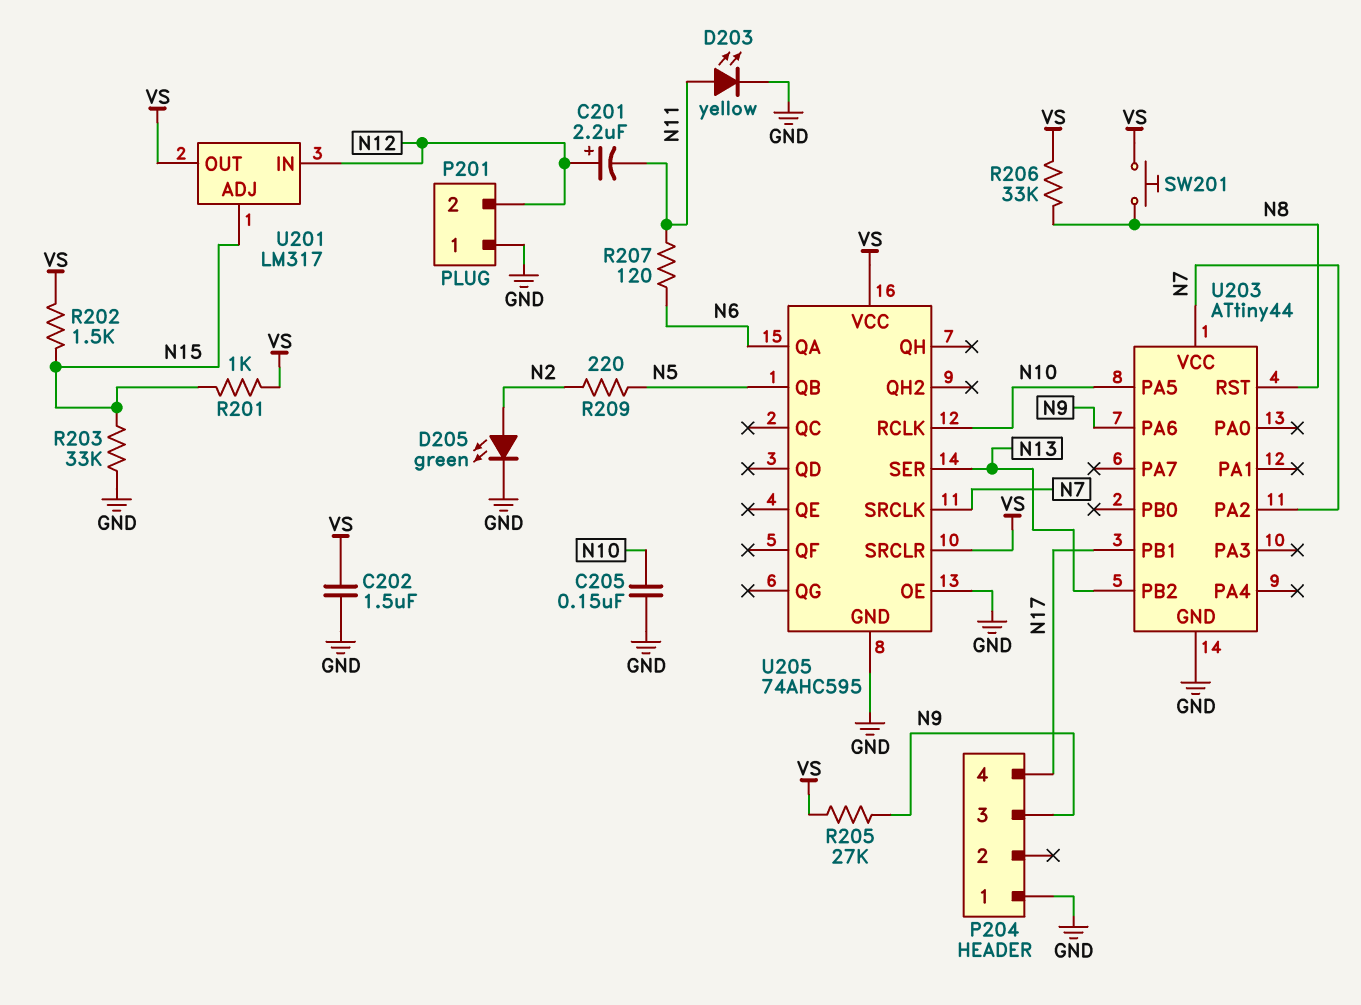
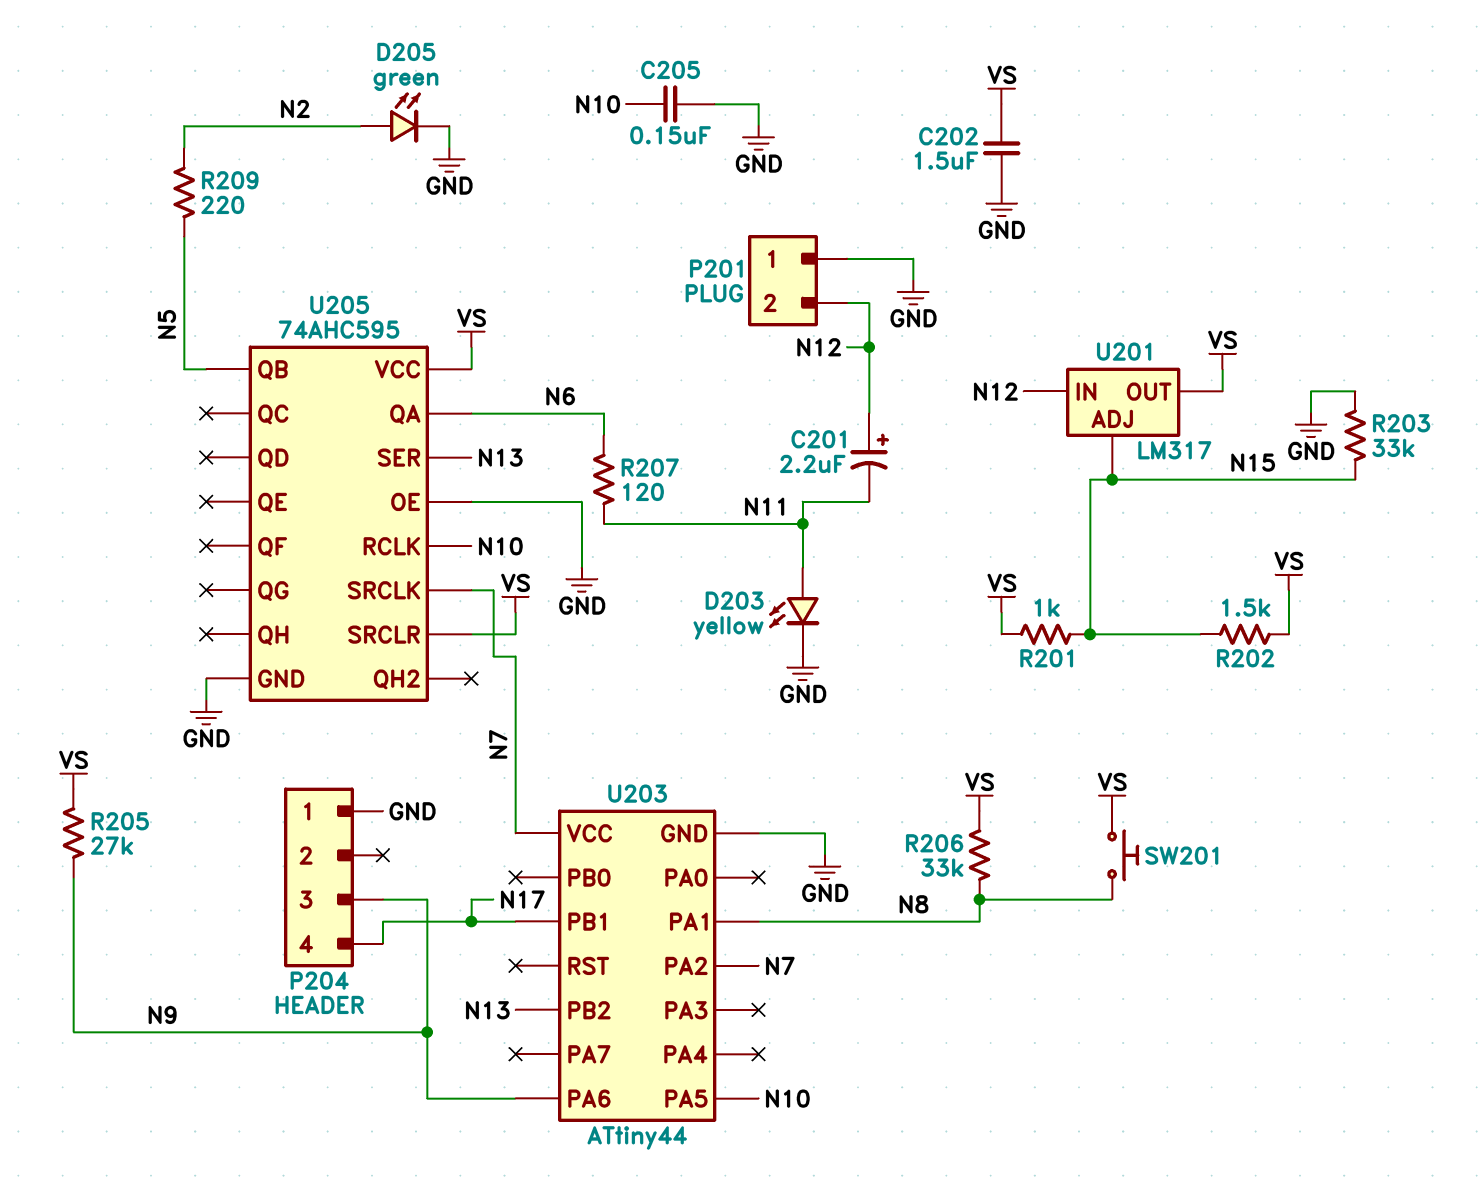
U203 pin PA1: none -> N8
U203 pin RST: N8 -> none

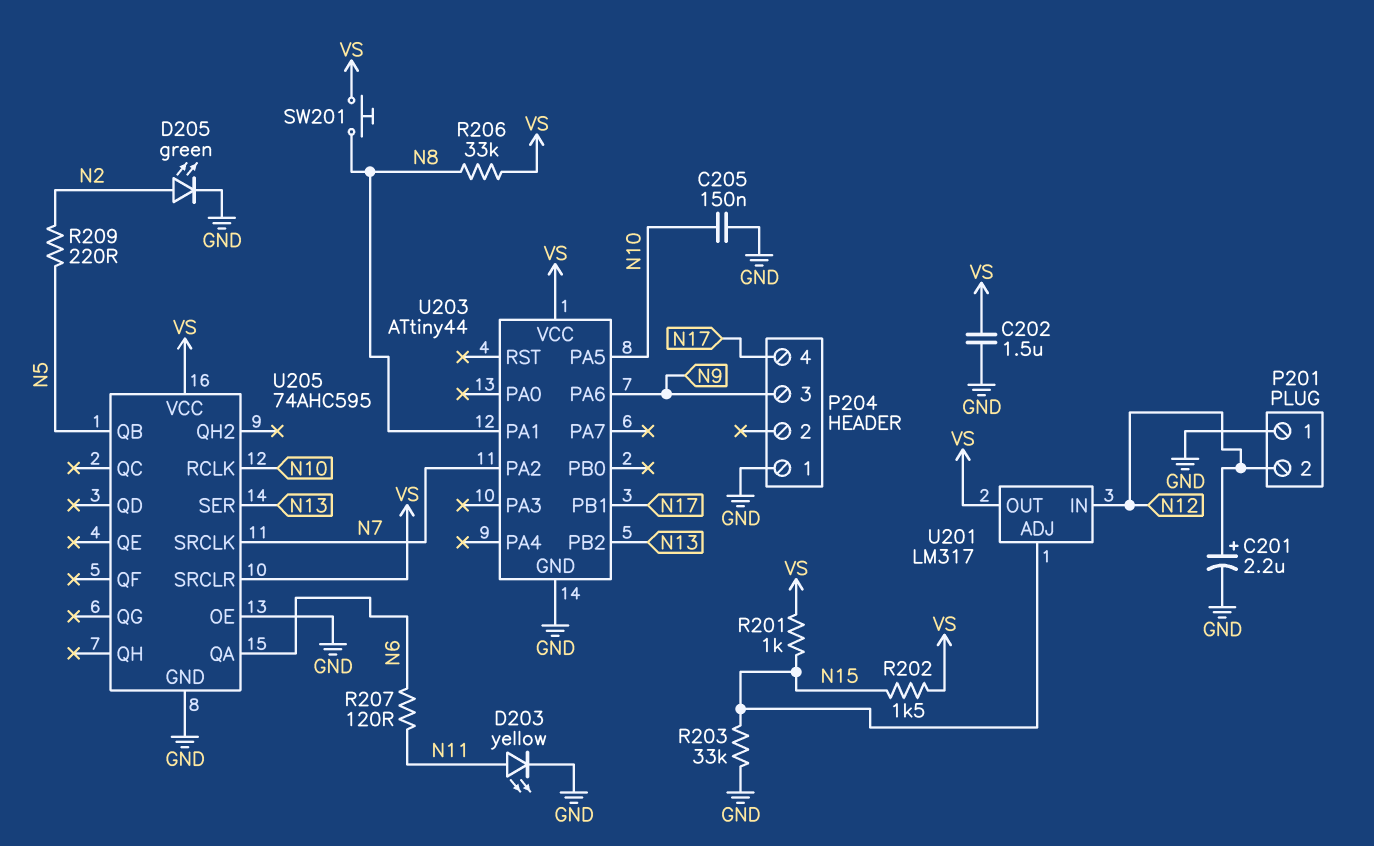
C201: 2.2uF (plus N12, minus N11) -> 2.2uF (plus N12, minus GND)
R205: 27k (N9, VS) -> none
U203 pin VCC: N7 -> VS

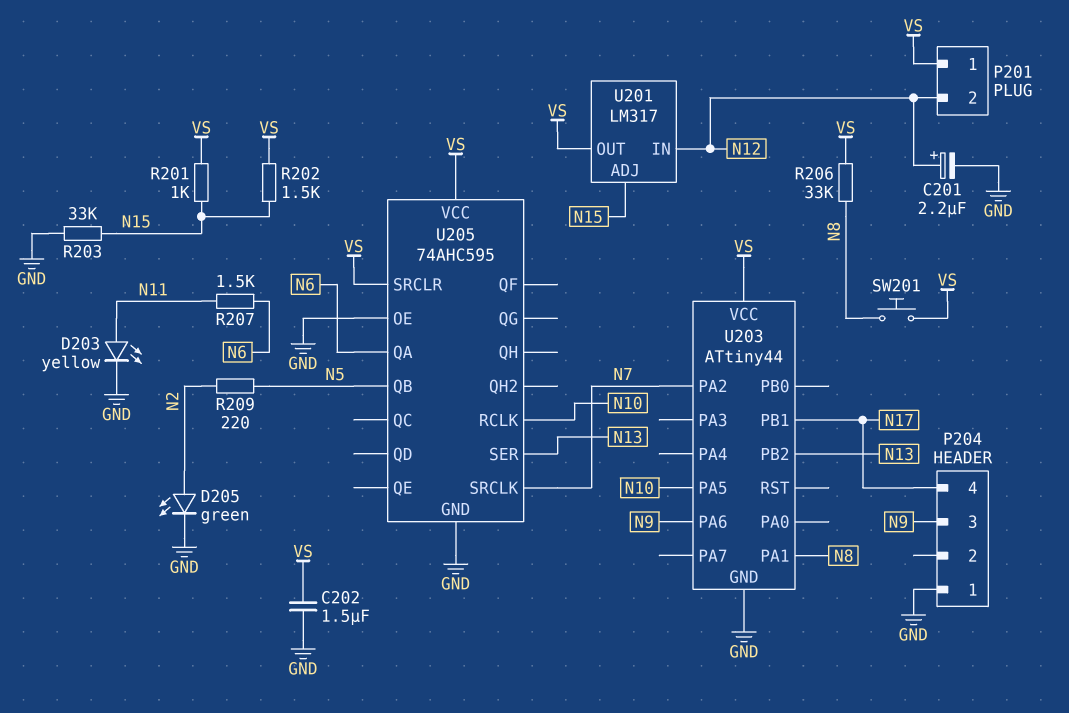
C205: 150nF (GND, N10) -> none
P201 pin 1: GND -> VS
R207: 120 (N6, N11) -> 1.5k (N6, N11)

